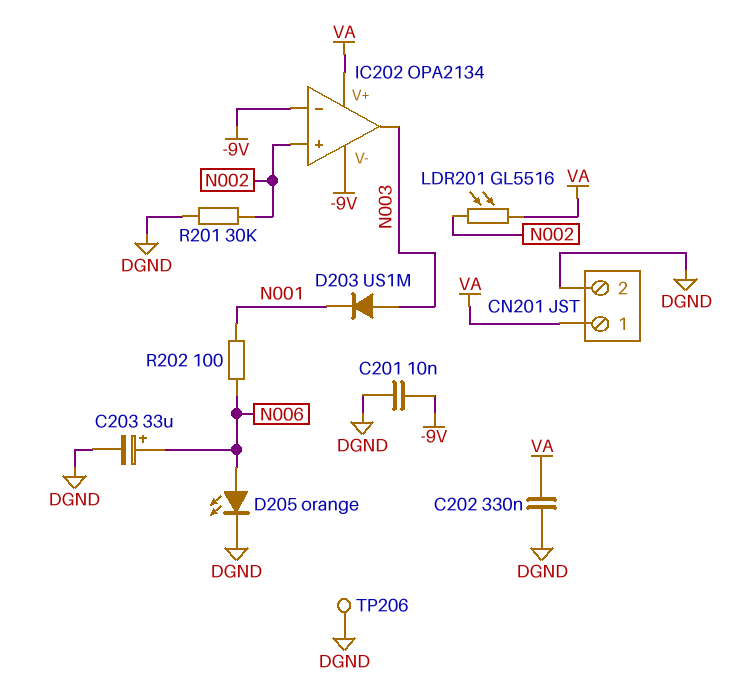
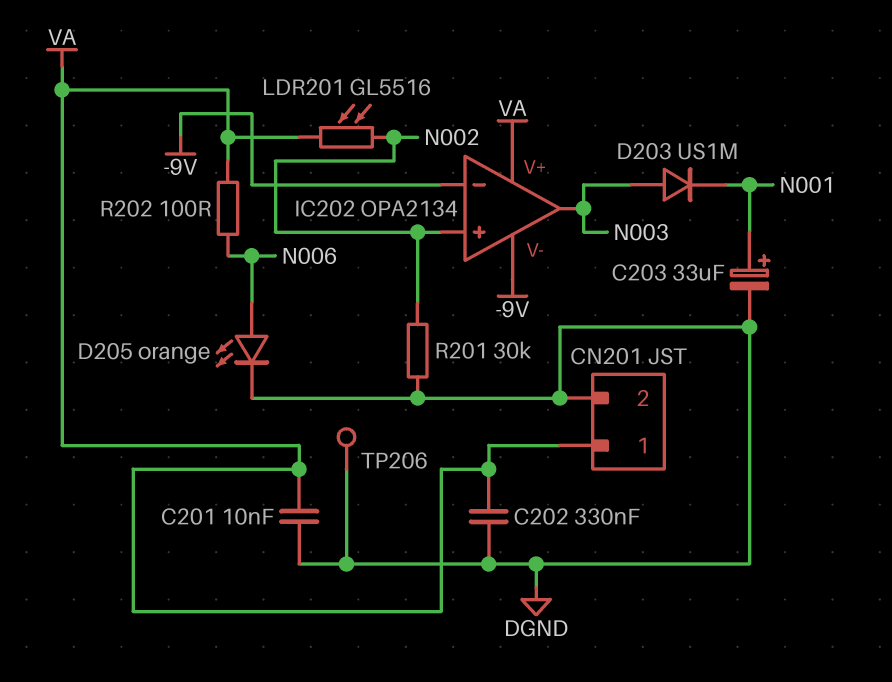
C201: 10nF (-9V, DGND) -> 10nF (DGND, VA)
C203: 33uF (plus N006, minus DGND) -> 33uF (plus N001, minus DGND)
R202: 100 (N001, N006) -> 100 (N006, VA)

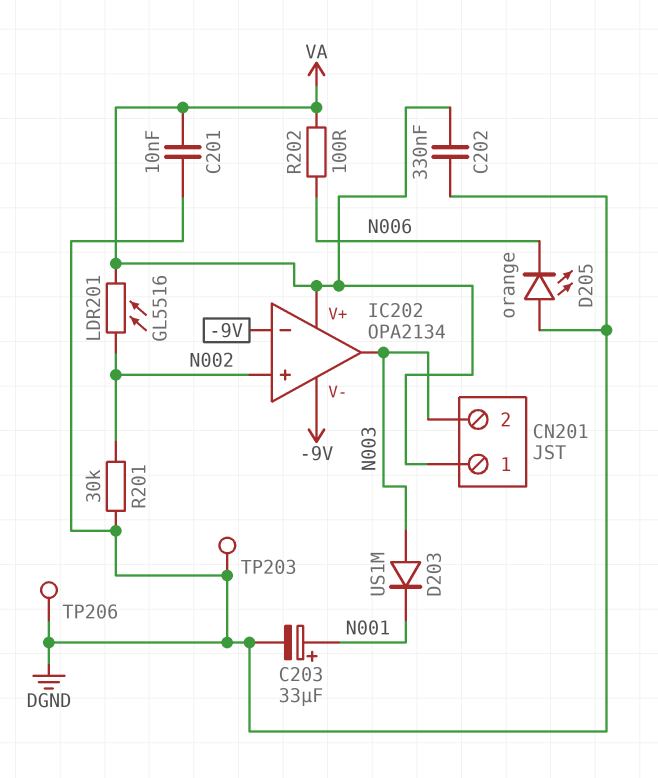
CN201 pin 2: DGND -> N003
D205: LED orange (A N006, K DGND) -> LED orange (A DGND, K N006)
TP203: none -> test point (DGND)

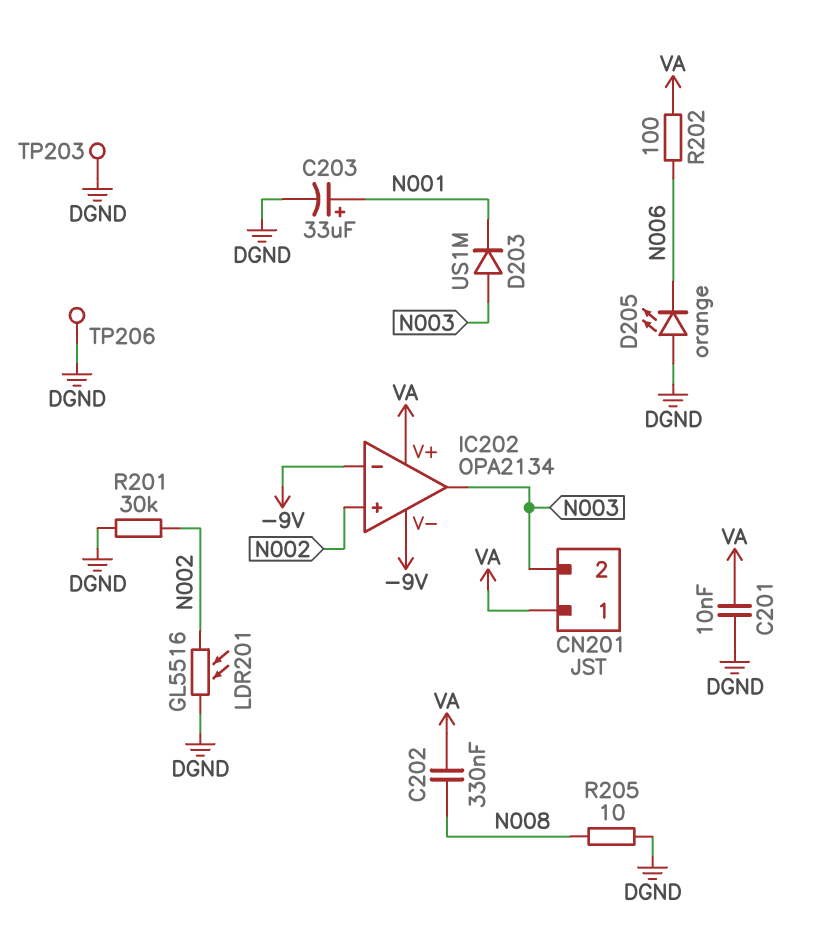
C202: 330nF (DGND, VA) -> 330nF (N008, VA)
LDR201: GL5516 (N002, VA) -> GL5516 (DGND, N002)
R205: none -> 10 (DGND, N008)

